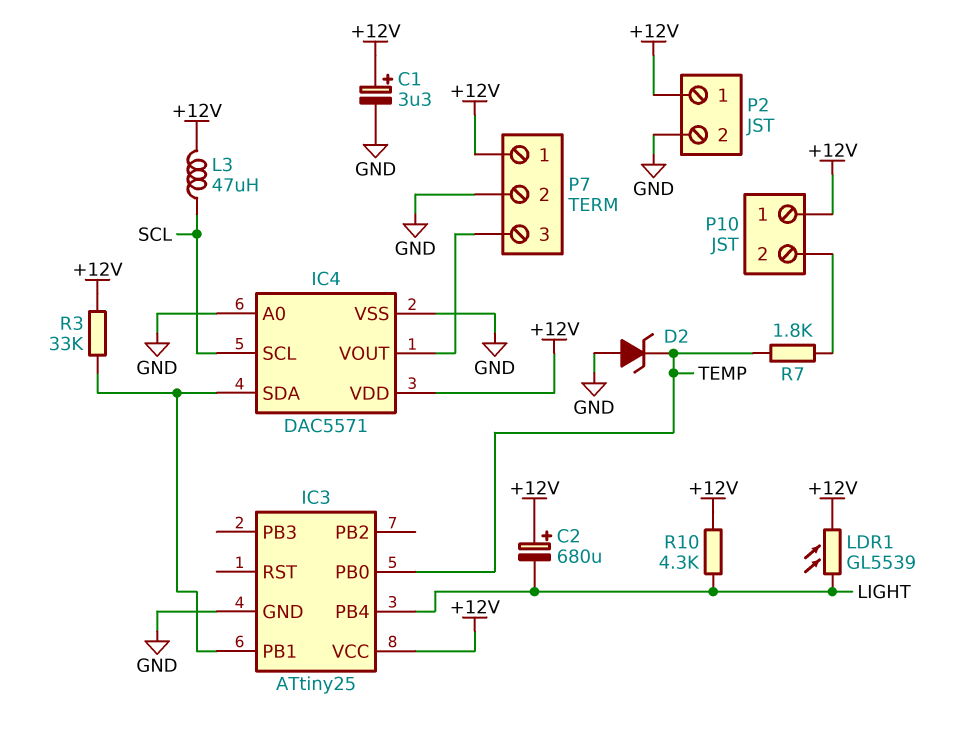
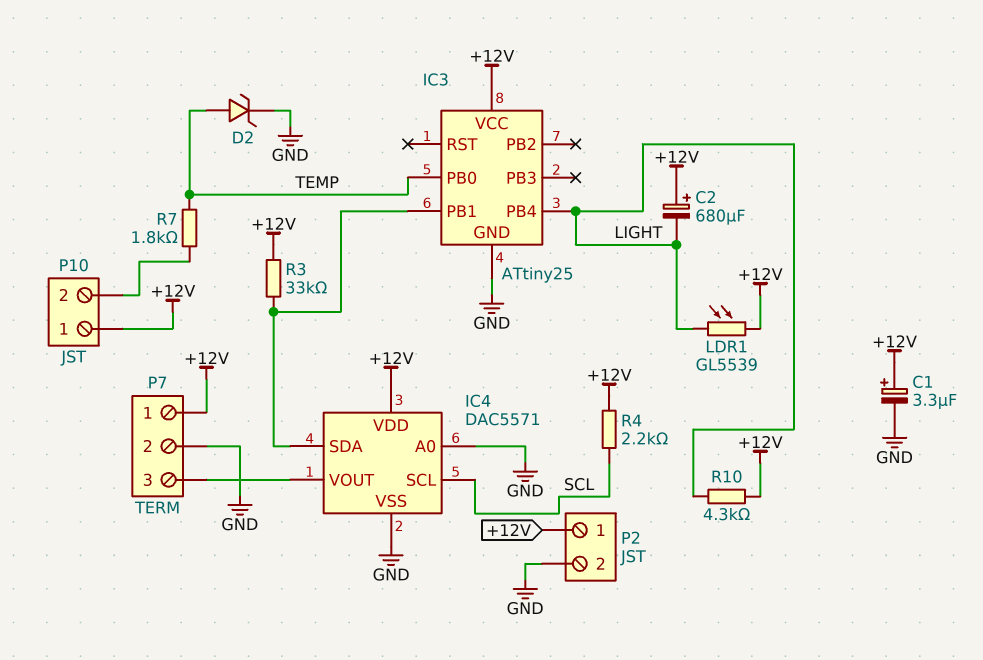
D2: zener (A GND, K TEMP) -> zener (A TEMP, K GND)
L3: 47uH (+12V, SCL) -> none
R4: none -> 2.2k (+12V, SCL)

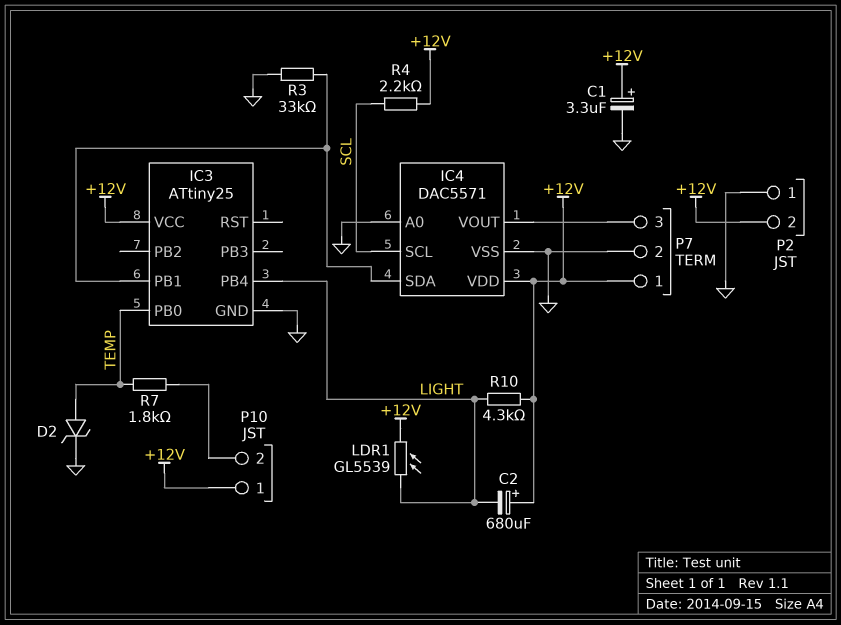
P2 pin 1: +12V -> GND
P2 pin 2: GND -> +12V
R3: 33k (+12V, IC3/PB1) -> 33k (GND, IC3/PB1)

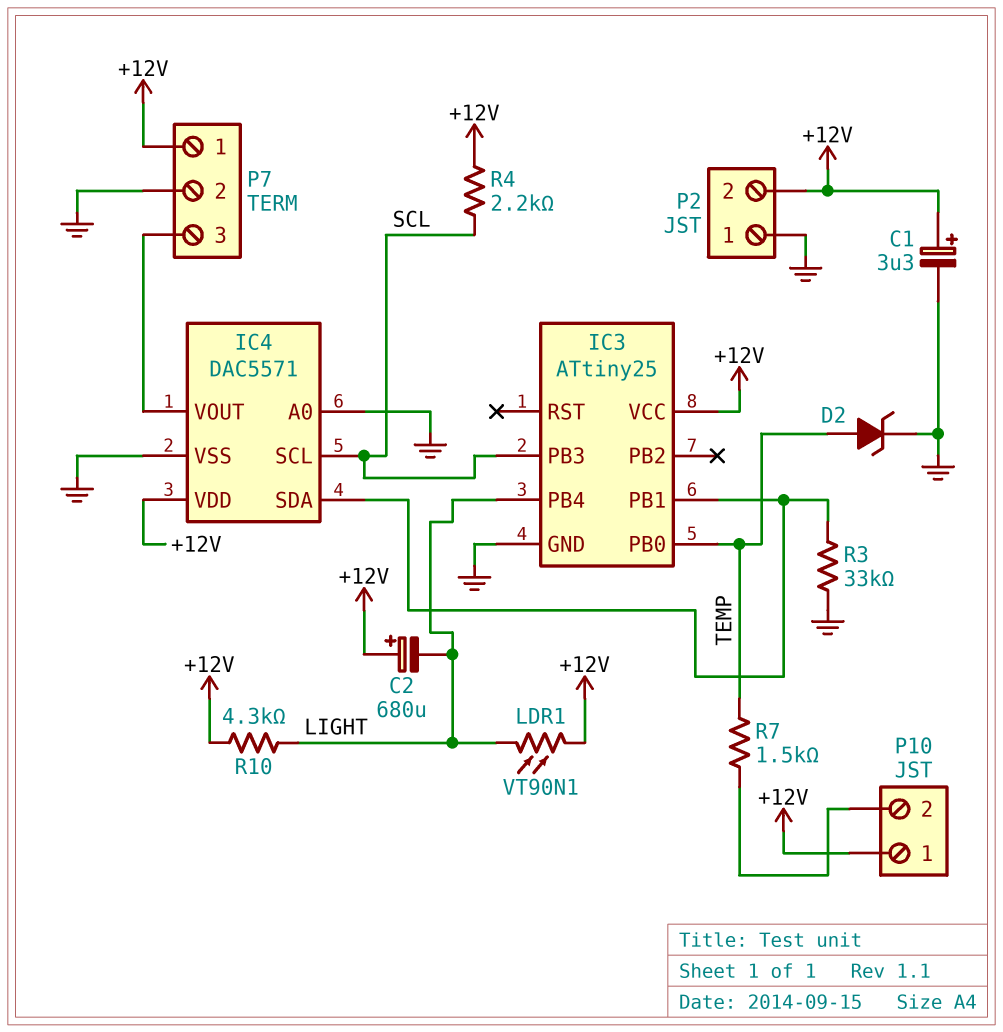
IC3 pin PB3: none -> SCL
LDR1: GL5539 (+12V, LIGHT) -> VT90N1 (+12V, LIGHT)
R7: 1.8k (P10/2, TEMP) -> 1.5k (P10/2, TEMP)

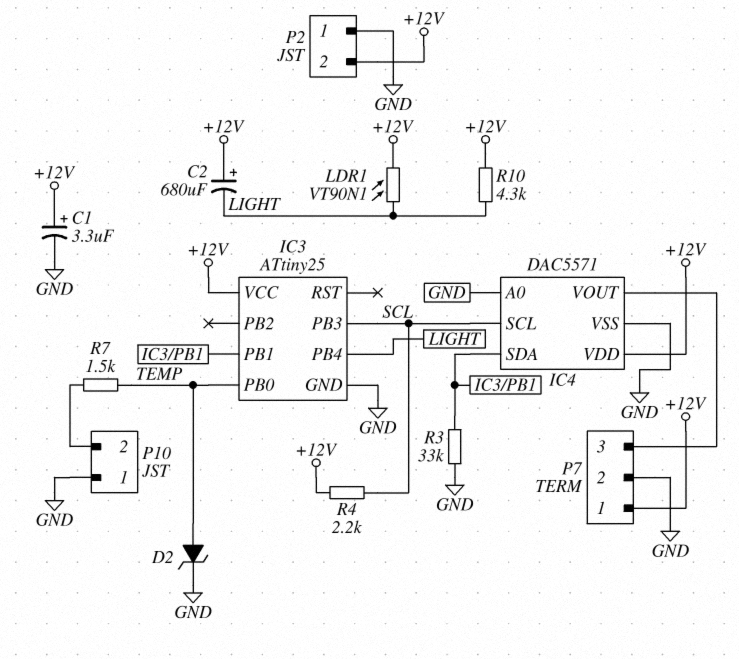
P10 pin 1: +12V -> GND

